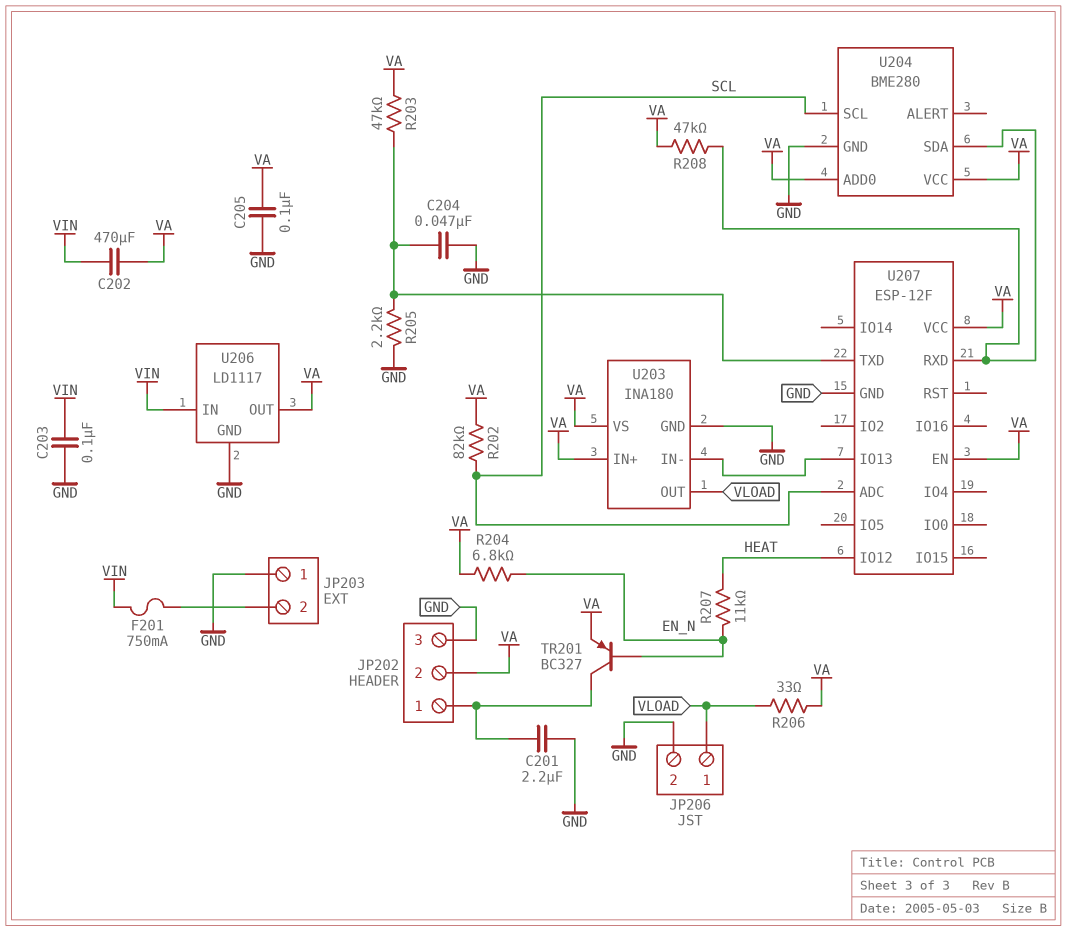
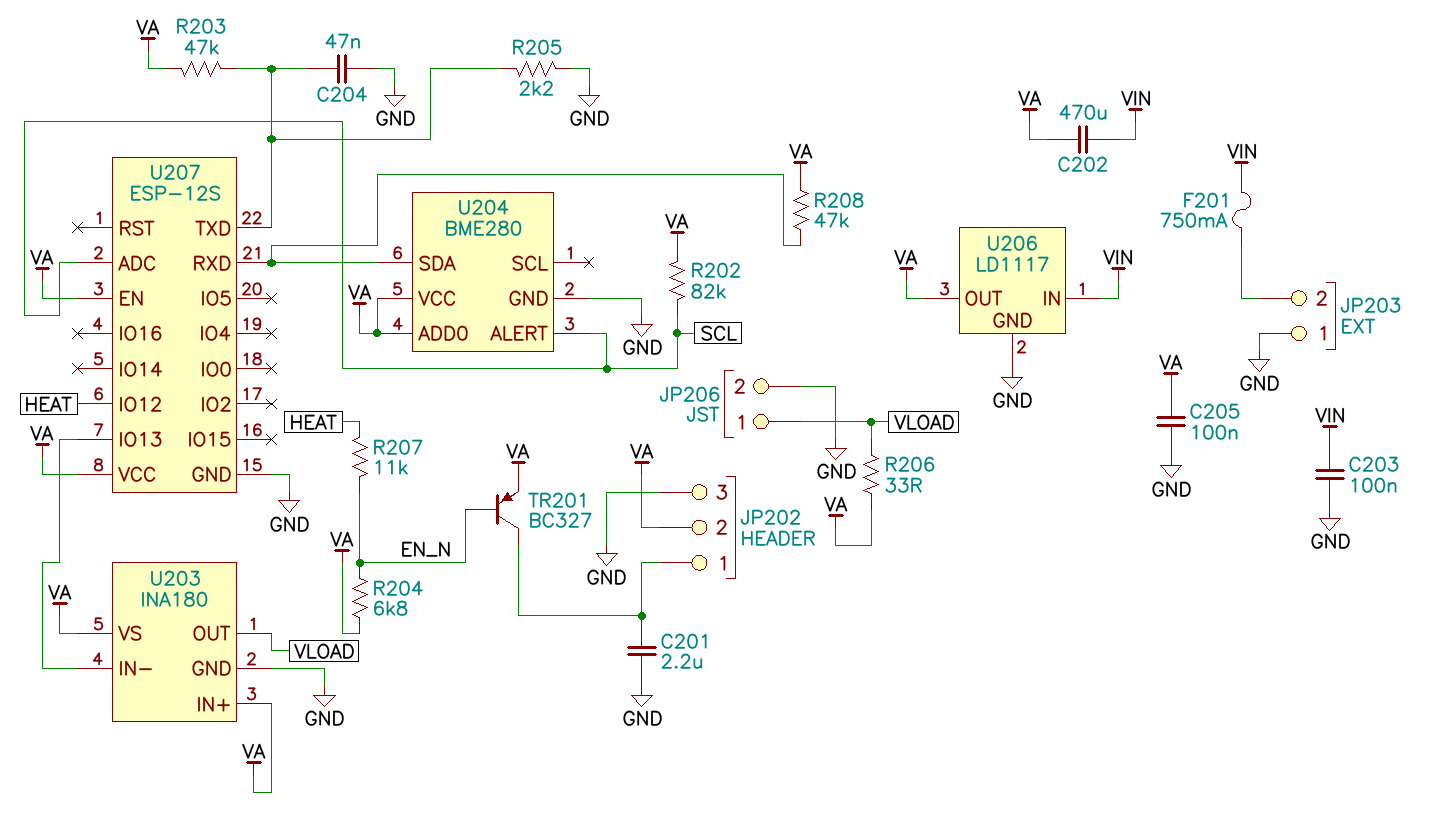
U204 pin ALERT: none -> SCL
U204 pin SCL: SCL -> none
U207: ESP-12F -> ESP-12S

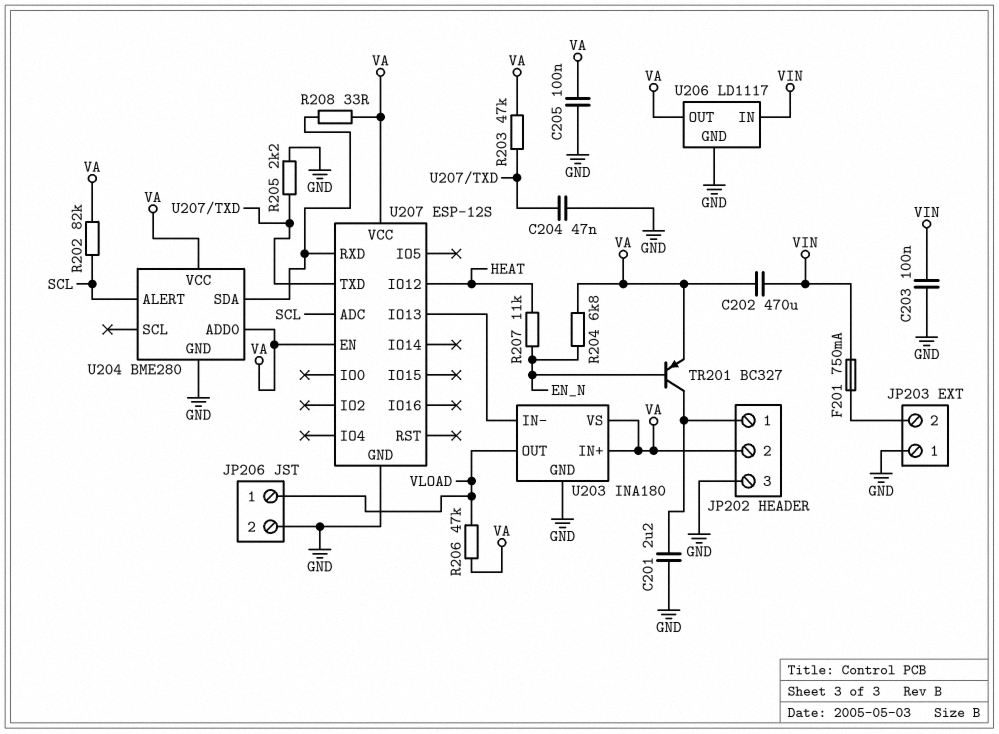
R206: 33 (VA, VLOAD) -> 47k (VA, VLOAD)
R208: 47k (U204/SDA, VA) -> 33 (U204/SDA, VA)

